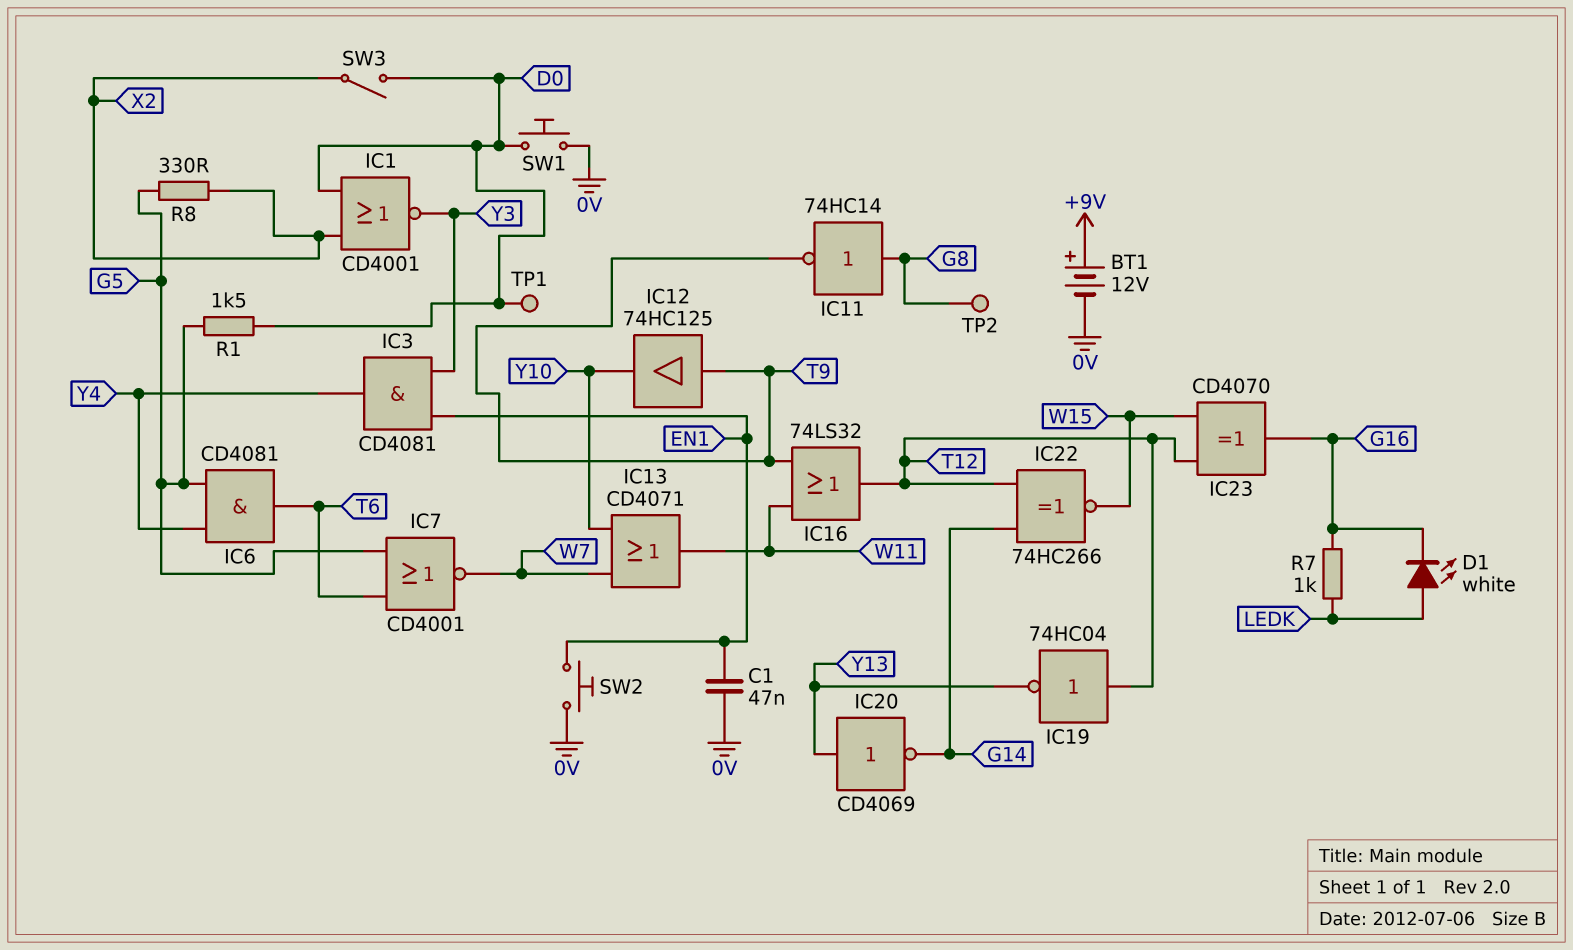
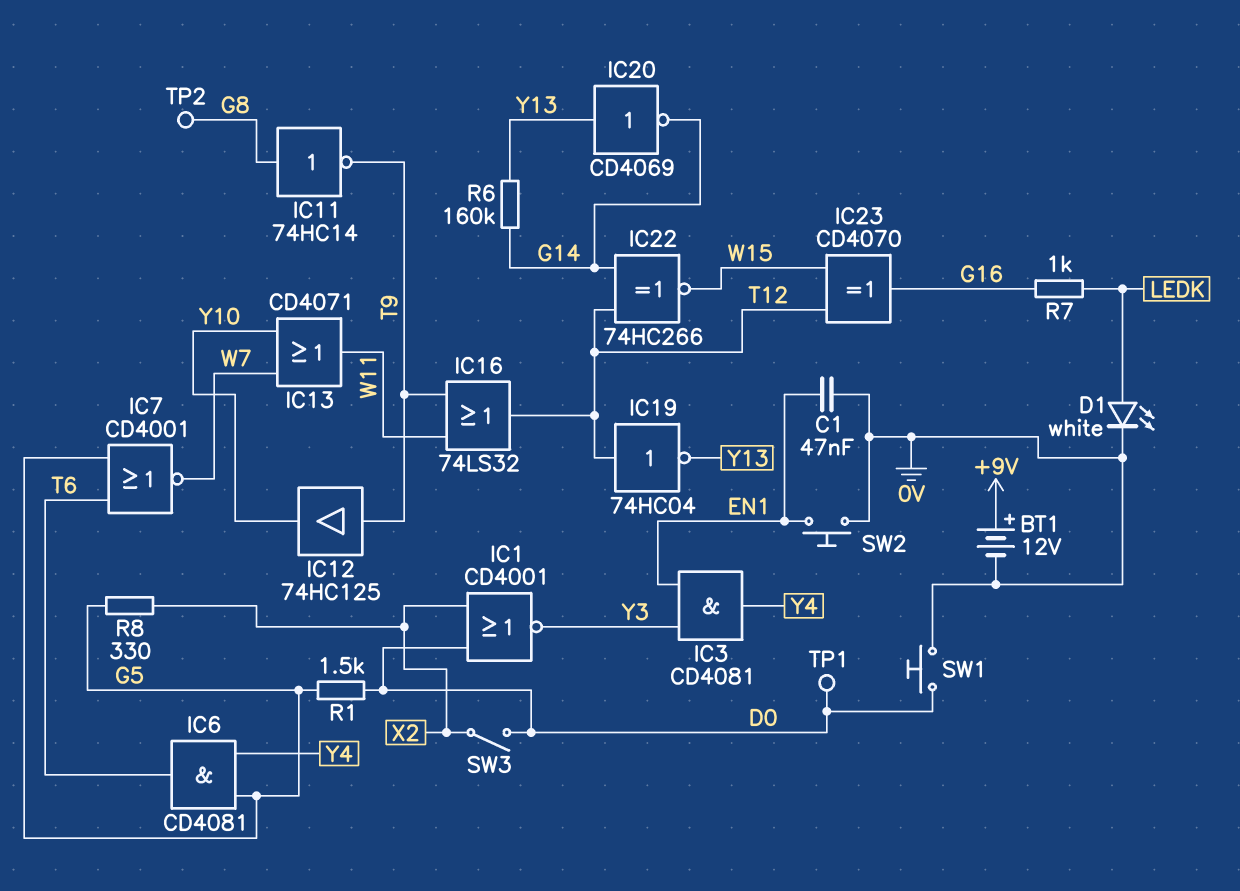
D1: LED white (A LEDK, K G16) -> LED white (A LEDK, K 0V)
R6: none -> 160k (G14, Y13)

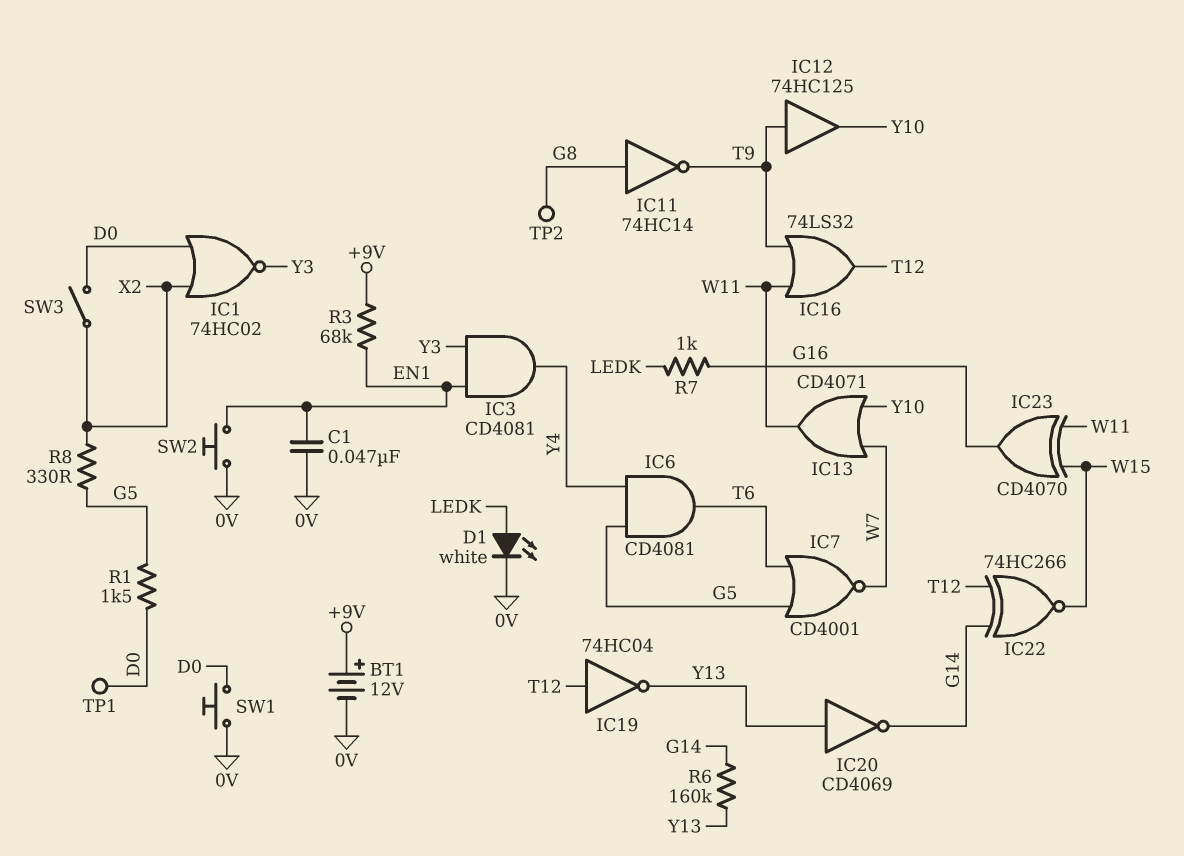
IC1: NOR CD4001 (in D0, in X2, out Y3) -> NOR 74HC02 (in D0, in X2, out Y3)
IC23: XOR CD4070 (in T12, in W15, out G16) -> XOR CD4070 (in W11, in W15, out G16)
R3: none -> 68k (+9V, EN1)

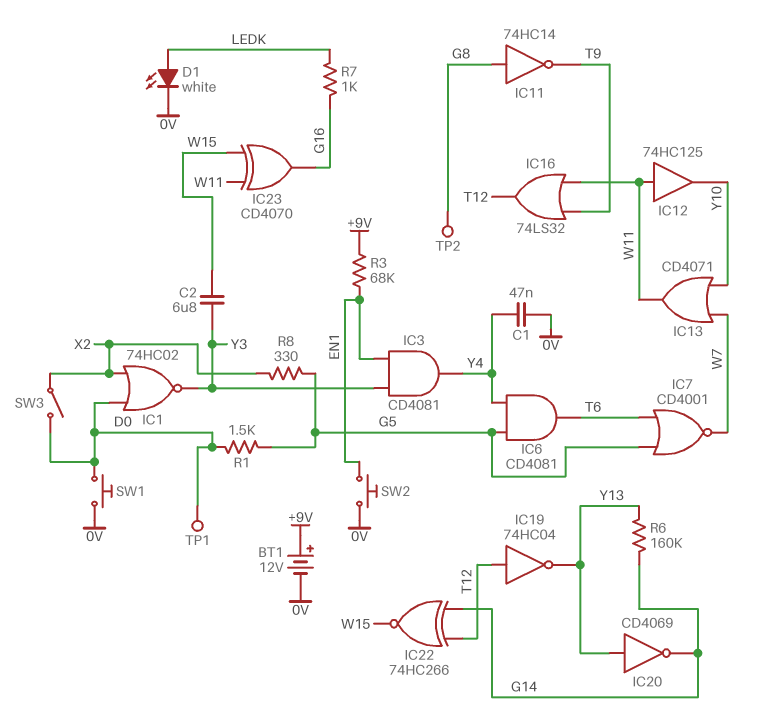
C1: 47nF (0V, EN1) -> 47nF (0V, Y4)
C2: none -> 6.8uF (W15, Y3)
IC12: buffer 74HC125 (in T9, out Y10) -> buffer 74HC125 (in W11, out Y10)

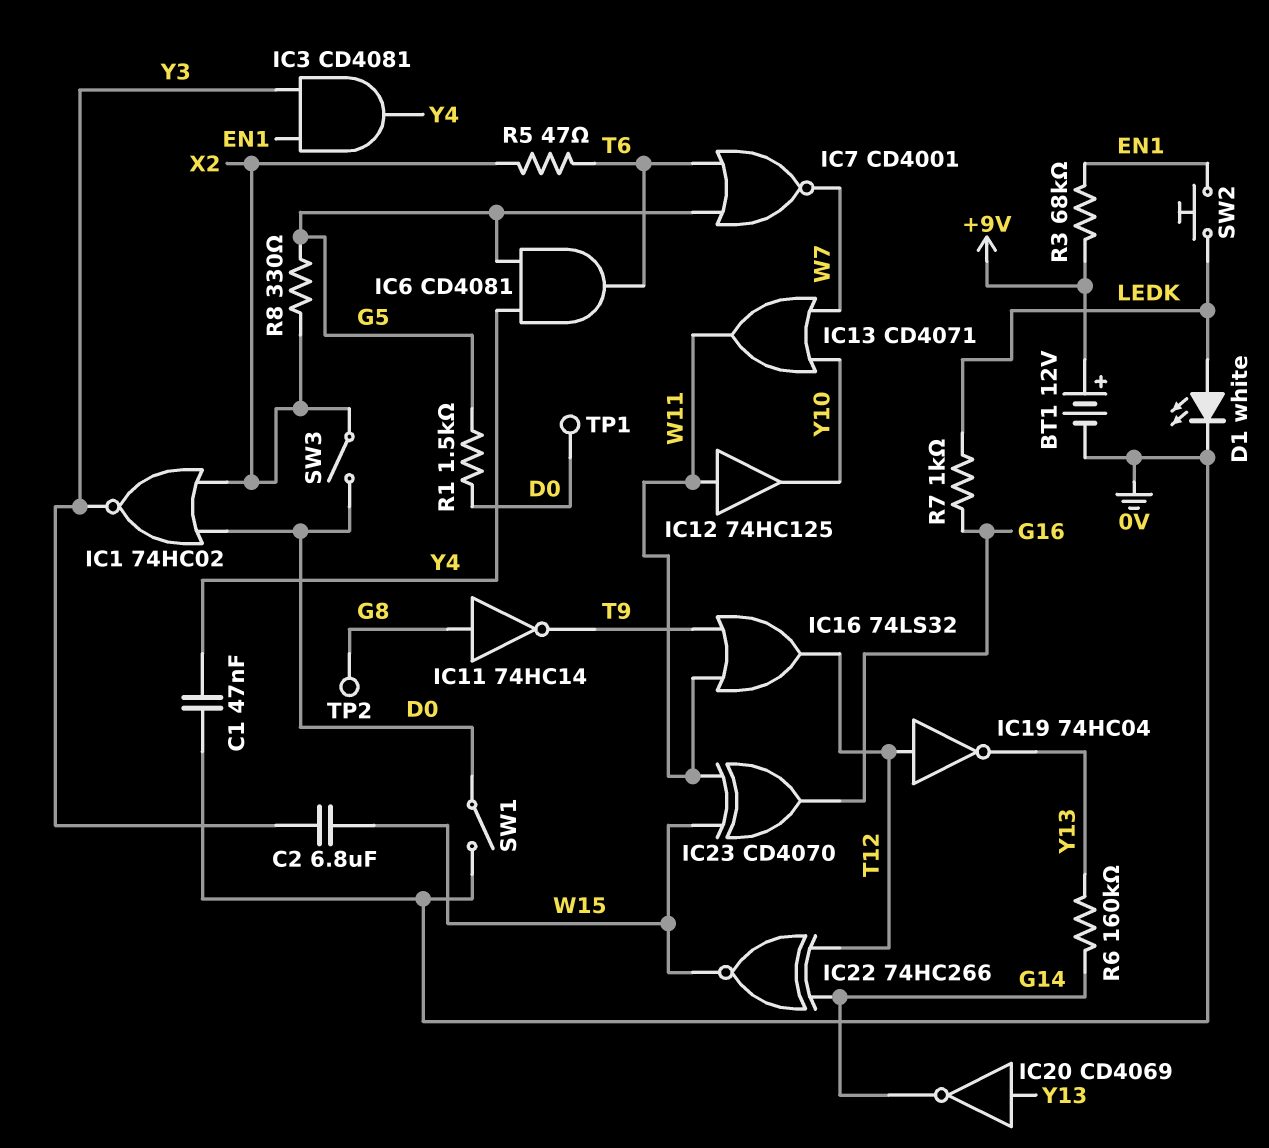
R5: none -> 47 (T6, X2)
SW1: button (0V, D0) -> switch (0V, D0)
SW2: button (0V, EN1) -> button (EN1, LEDK)

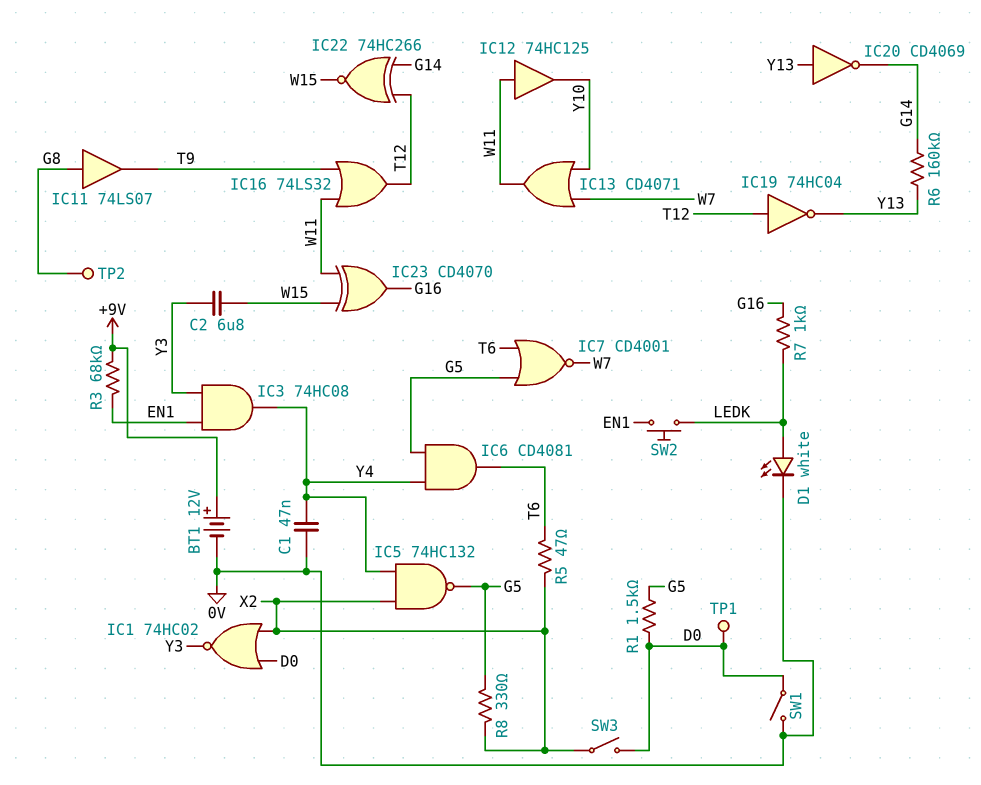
IC3: AND CD4081 (in EN1, in Y3, out Y4) -> AND 74HC08 (in EN1, in Y3, out Y4)
IC5: none -> NAND 74HC132 (in X2, in Y4, out G5)
IC11: NOT 74HC14 (in G8, out T9) -> buffer 74LS07 (in G8, out T9)

